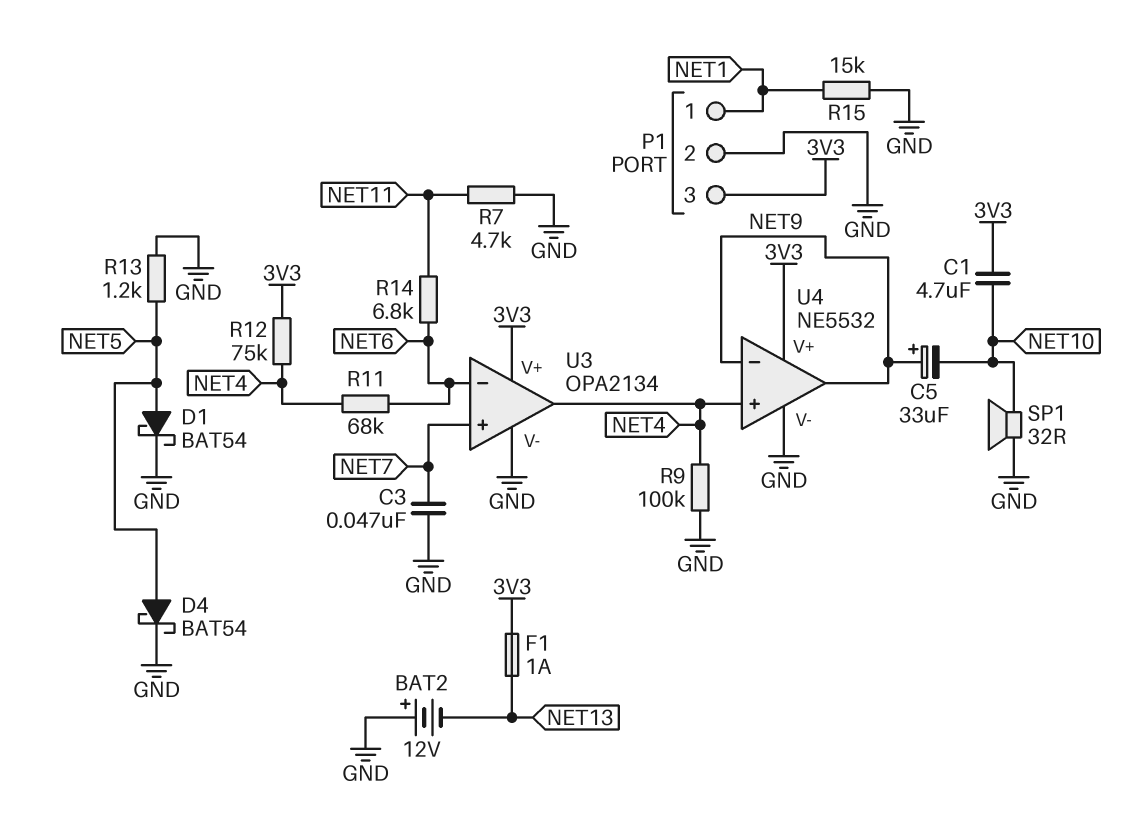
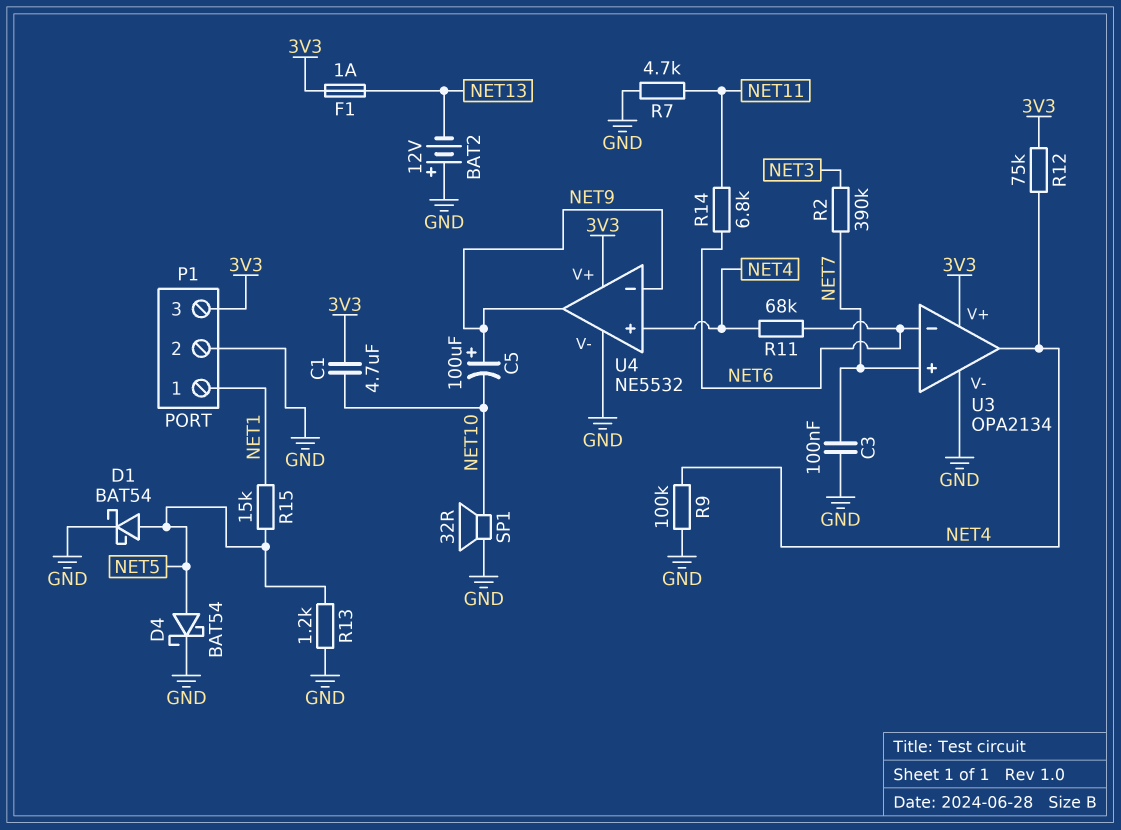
C3: 47nF (GND, NET7) -> 100nF (GND, NET7)
C5: 33uF (plus NET9, minus NET10) -> 100uF (plus NET9, minus NET10)
R2: none -> 390k (NET3, NET7)
R15: 15k (GND, NET1) -> 15k (NET1, NET5)

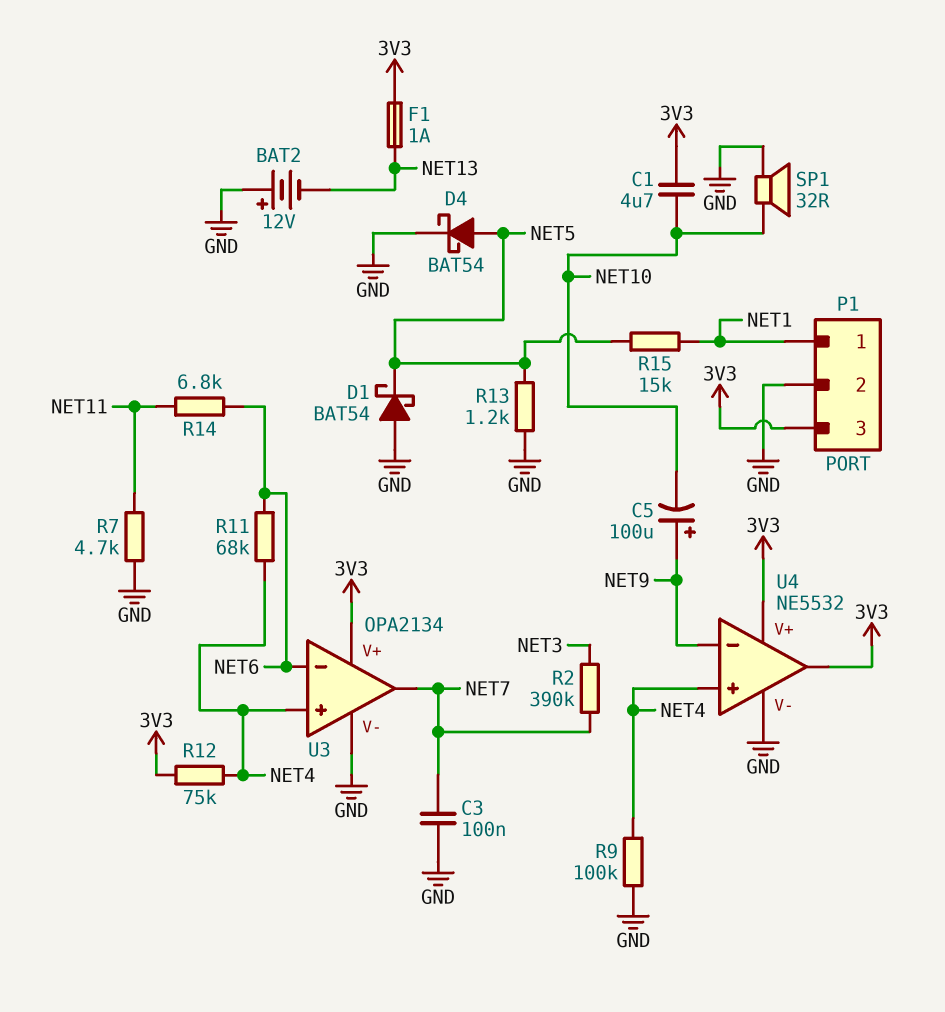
D1: schottky BAT54 (A NET5, K GND) -> schottky BAT54 (A GND, K NET5)
U3 pin in+: NET7 -> NET4
U3 pin out: NET4 -> NET7
U4 pin out: NET9 -> 3V3

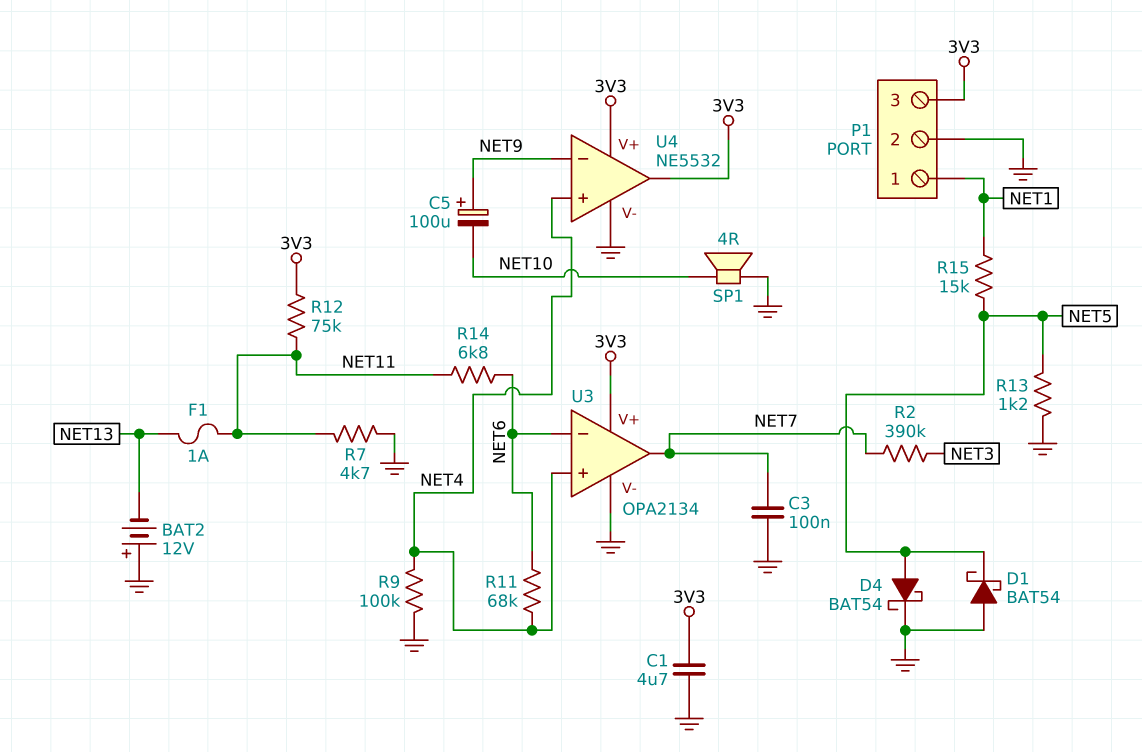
C1: 4.7uF (3V3, NET10) -> 4.7uF (3V3, GND)
F1: 1A (3V3, NET13) -> 1A (NET11, NET13)
R12: 75k (3V3, NET4) -> 75k (3V3, NET11)
SP1: speaker 32R (GND, NET10) -> speaker 4R (GND, NET10)

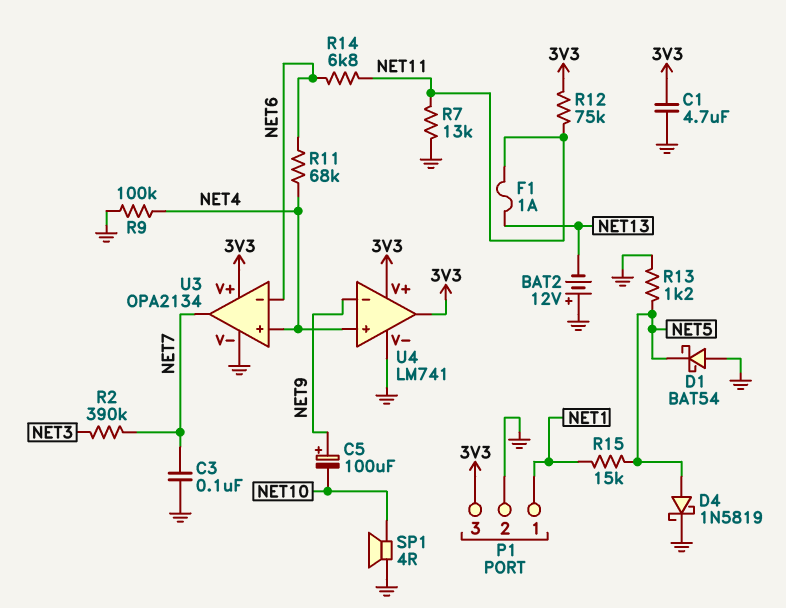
D4: schottky BAT54 (A NET5, K GND) -> schottky 1N5819 (A NET5, K GND)
R7: 4.7k (GND, NET11) -> 13k (GND, NET11)
U4: NE5532 -> LM741

